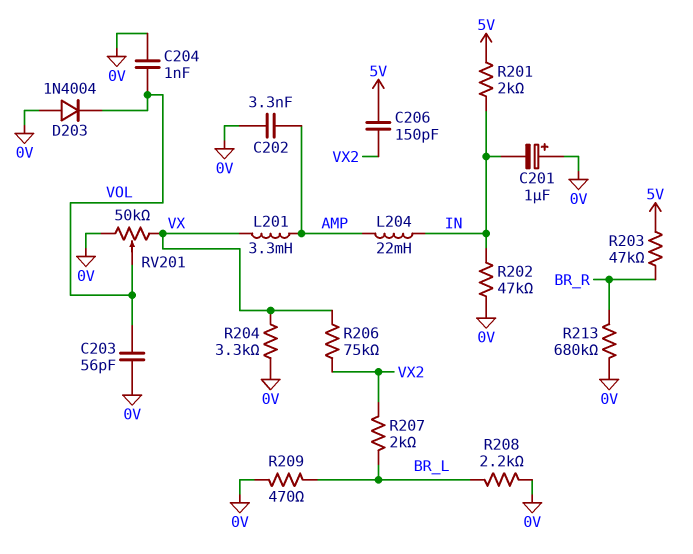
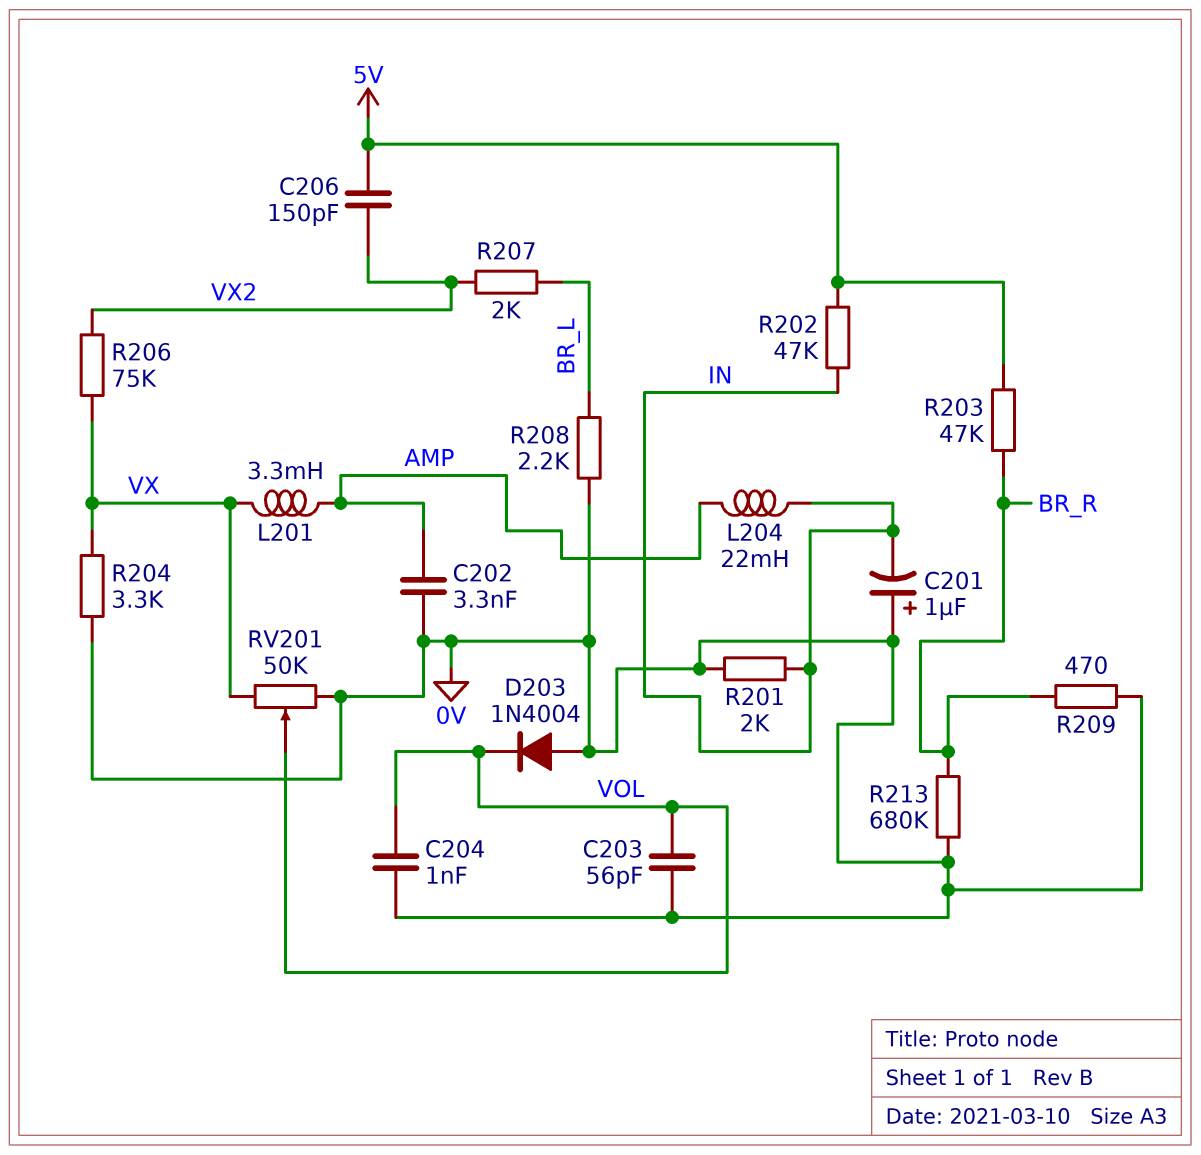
R201: 2k (5V, IN) -> 2k (0V, IN)
R202: 47k (0V, IN) -> 47k (5V, IN)
R209: 470 (0V, BR_L) -> 470 (0V, BR_R)

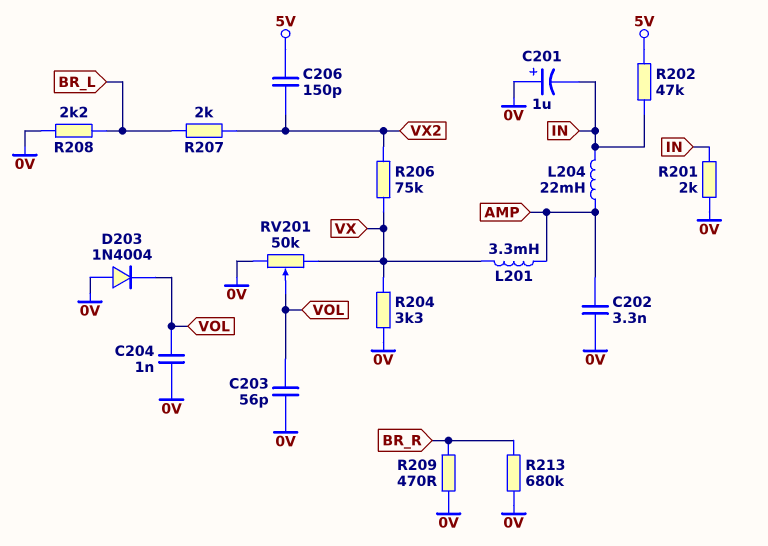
R203: 47k (5V, BR_R) -> none

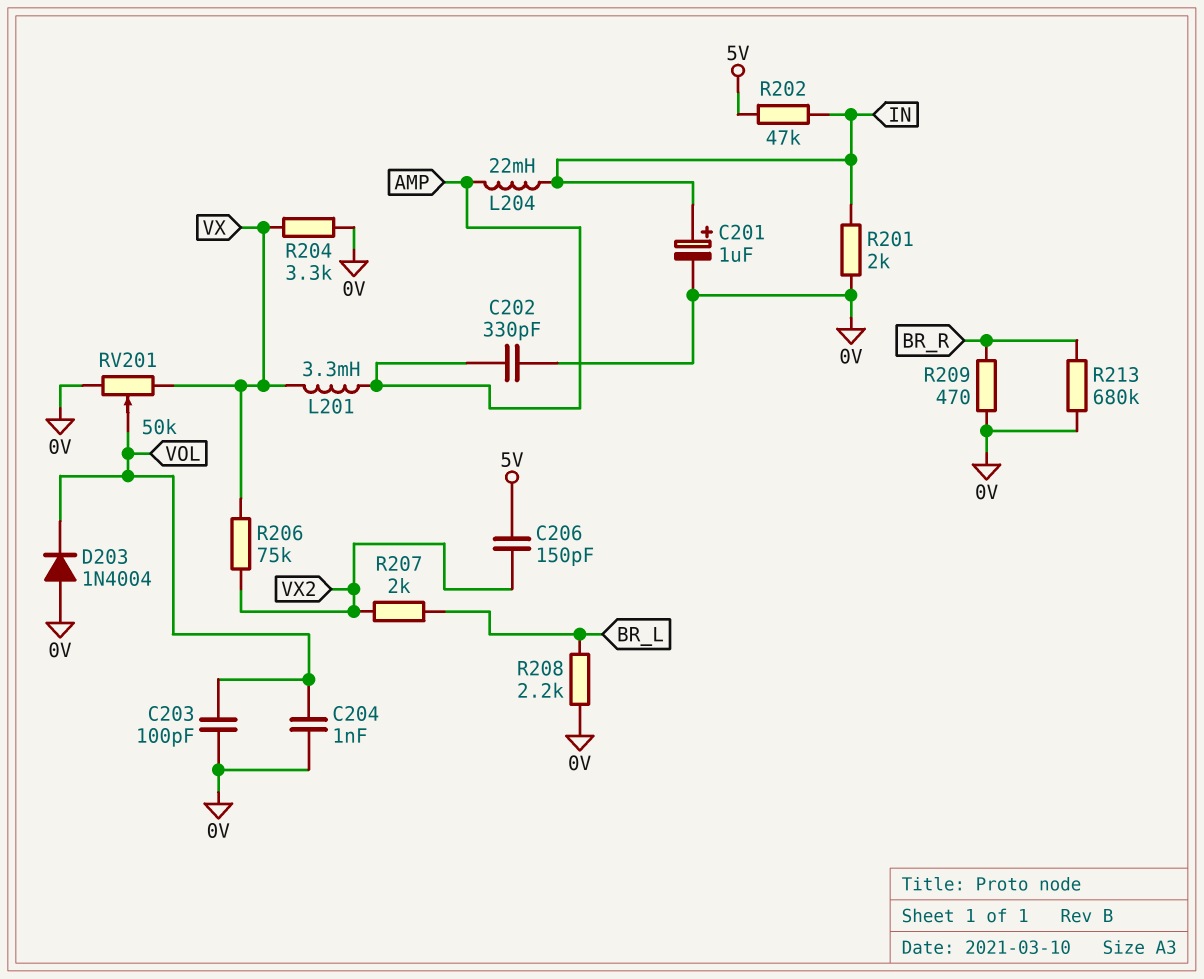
C201: 1uF (plus 0V, minus IN) -> 1uF (plus IN, minus 0V)
C202: 3.3nF (0V, AMP) -> 330pF (0V, AMP)
C203: 56pF (0V, VOL) -> 100pF (0V, VOL)

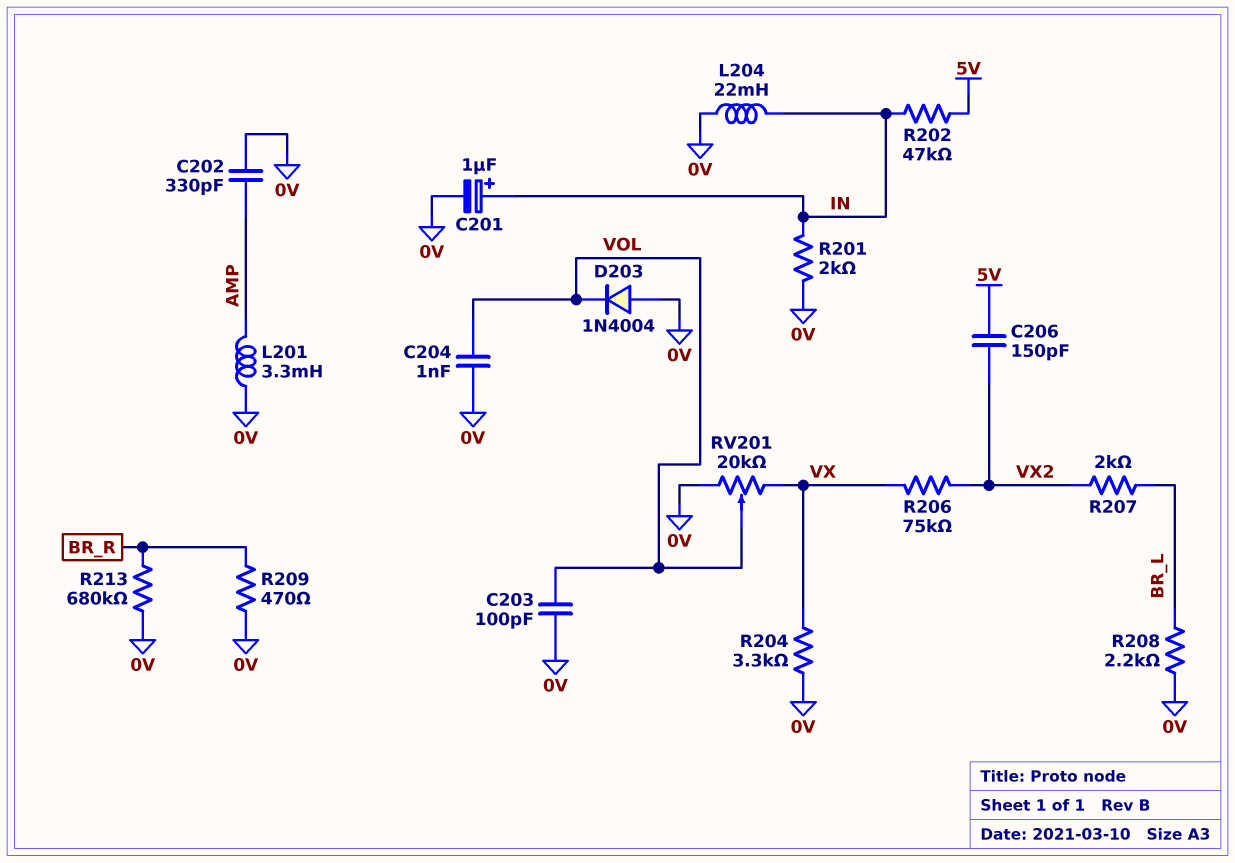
L201: 3.3mH (AMP, VX) -> 3.3mH (0V, AMP)
L204: 22mH (AMP, IN) -> 22mH (0V, IN)
RV201: 50k (0V, VX, wiper VOL) -> 20k (0V, VX, wiper VOL)

